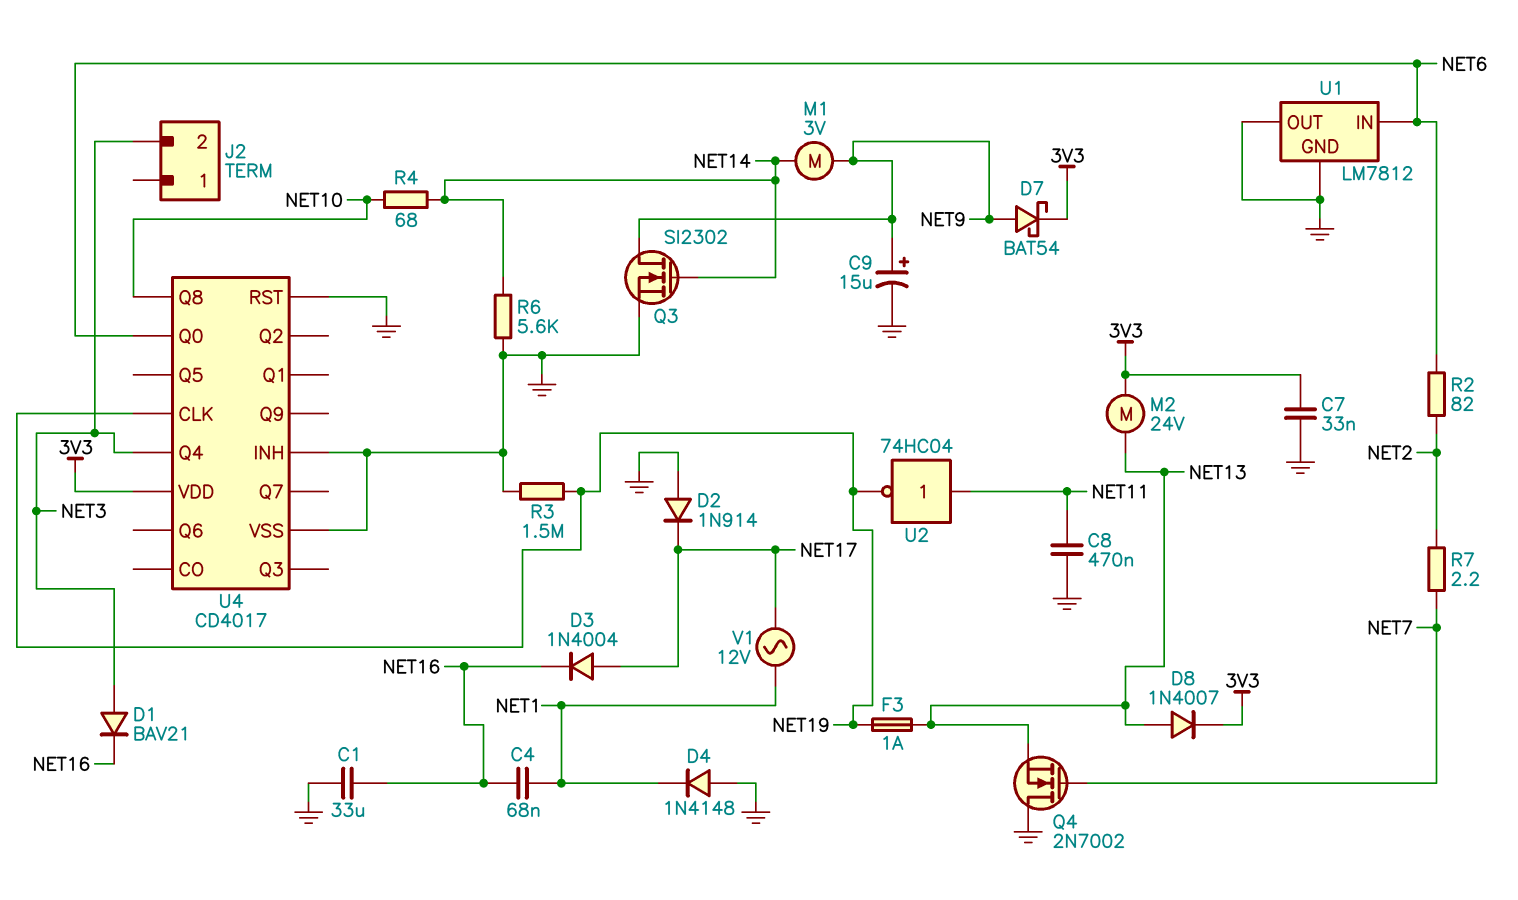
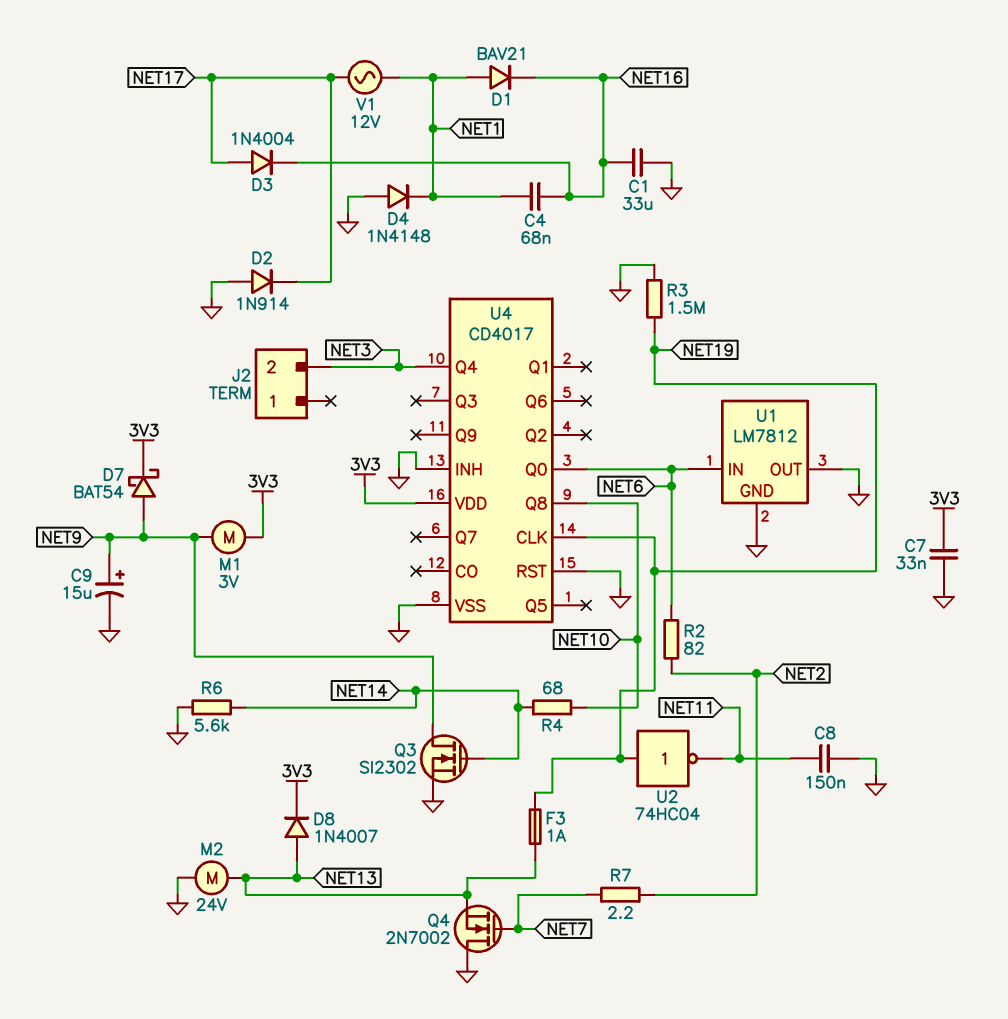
C8: 470nF (GND, NET11) -> 150nF (GND, NET11)
D1: diode BAV21 (A NET3, K NET16) -> diode BAV21 (A NET1, K NET16)
M1: motor 3V (NET9, NET14) -> motor 3V (3V3, NET9)
M2: motor 24V (3V3, NET13) -> motor 24V (GND, NET13)
U2: NOT 74HC04 (in NET11, out NET19) -> NOT 74HC04 (in NET19, out NET11)

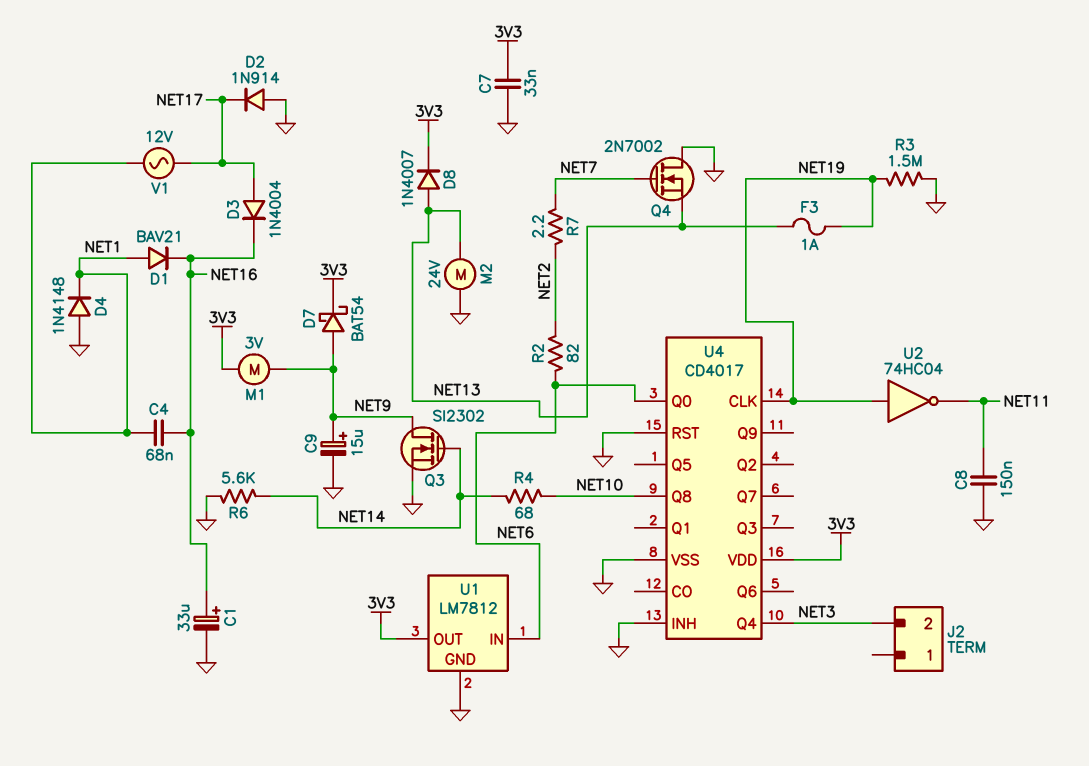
C1: 33uF (GND, NET16) -> 33uF (plus NET16, minus GND)
U1 pin OUT: GND -> 3V3

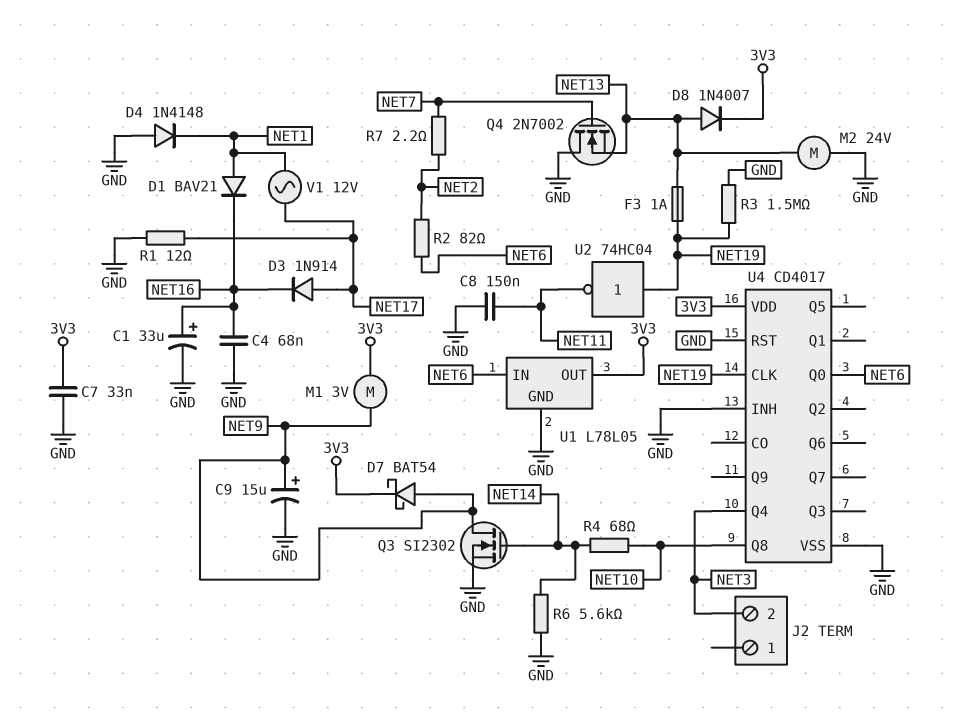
C4: 68nF (NET1, NET16) -> 68nF (GND, NET16)
D2: diode 1N914 (A GND, K NET17) -> none
D3: diode 1N4004 (A NET17, K NET16) -> diode 1N914 (A NET17, K NET16)
R1: none -> 12 (GND, NET17)
U1: LM7812 -> L78L05

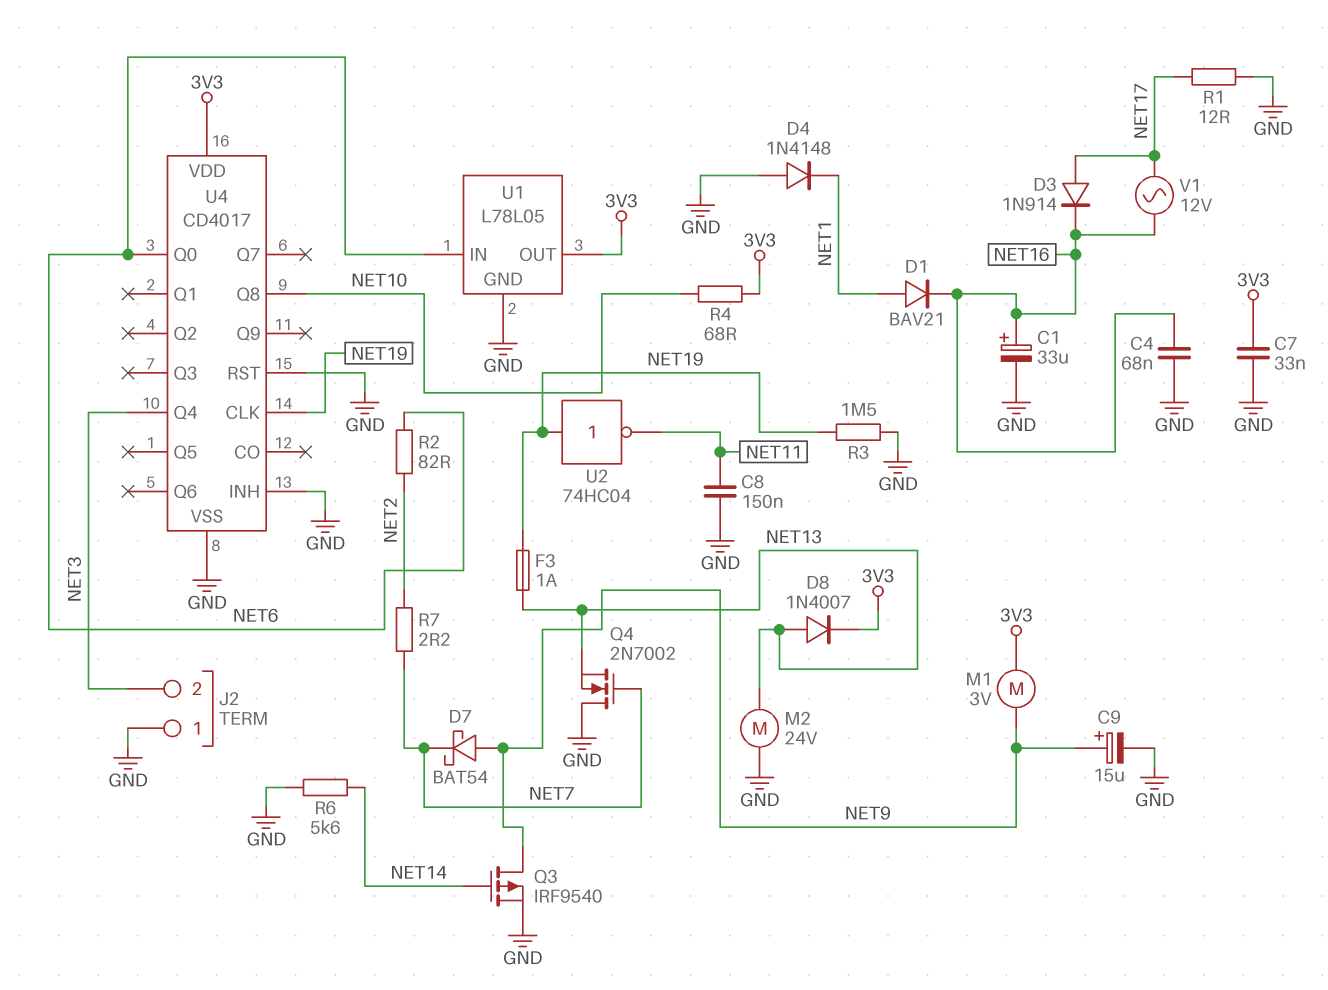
D7: schottky BAT54 (A NET9, K 3V3) -> schottky BAT54 (A NET9, K NET7)
J2 pin 1: none -> GND
Q3: NMOS SI2302 (G NET14, D NET9, S GND) -> PMOS IRF9540 (G NET14, D NET9, S GND)
R4: 68 (NET10, NET14) -> 68 (3V3, NET10)
V1: AC 12V (NET1, NET17) -> AC 12V (NET16, NET17)

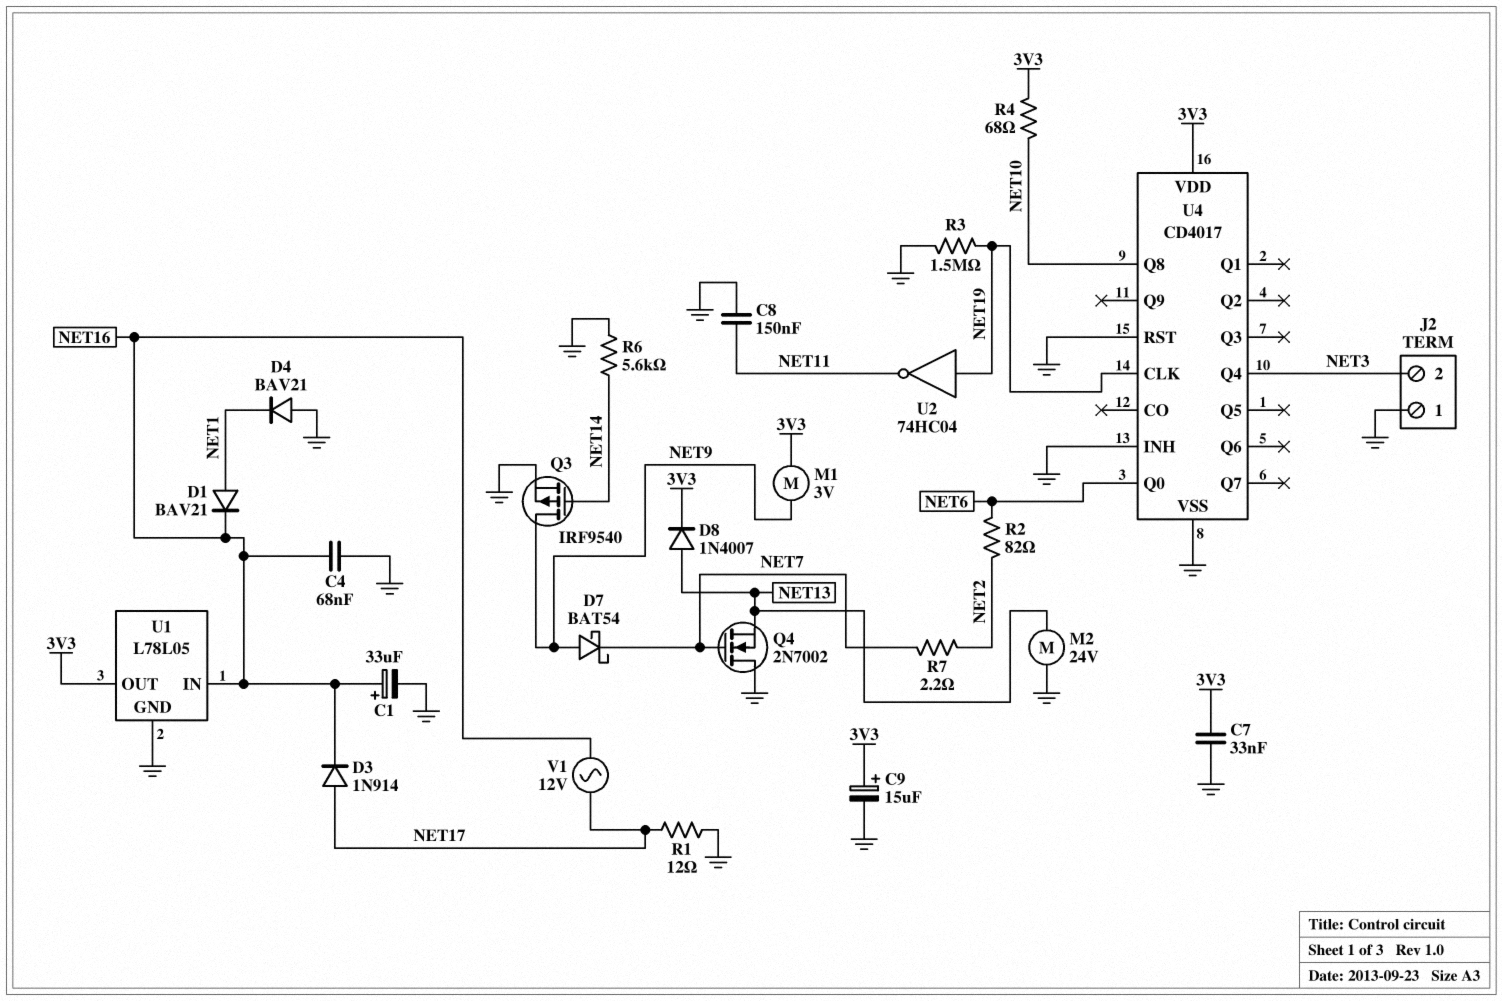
C9: 15uF (plus NET9, minus GND) -> 15uF (plus 3V3, minus GND)
D4: diode 1N4148 (A GND, K NET1) -> diode BAV21 (A GND, K NET1)
F3: 1A (NET13, NET19) -> none
U1 pin IN: NET6 -> NET16

